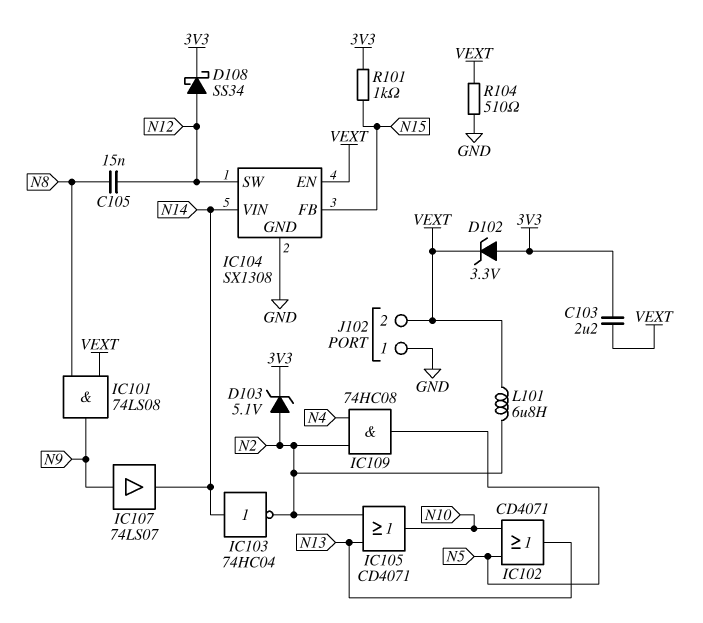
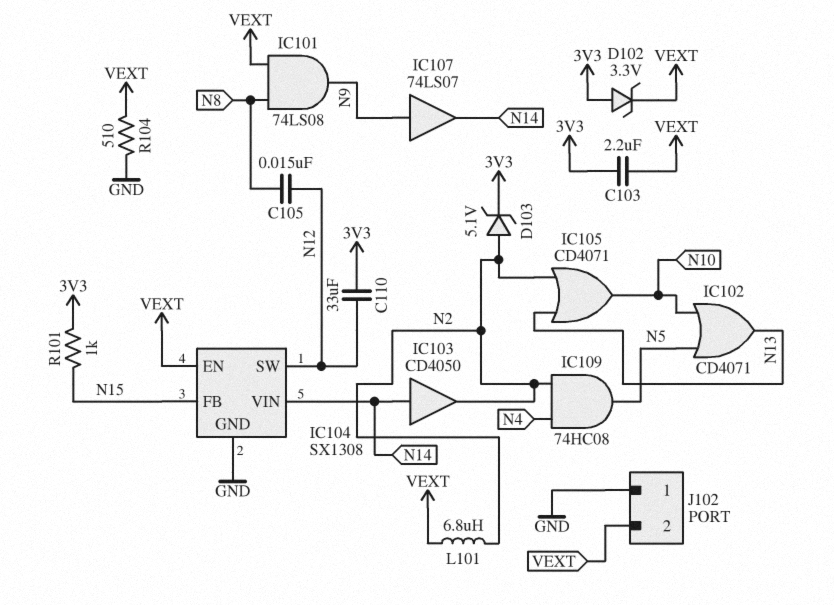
C110: none -> 33uF (3V3, N12)
D108: schottky SS34 (A N12, K 3V3) -> none
IC103: NOT 74HC04 (in N14, out N2) -> buffer CD4050 (in N14, out N2)

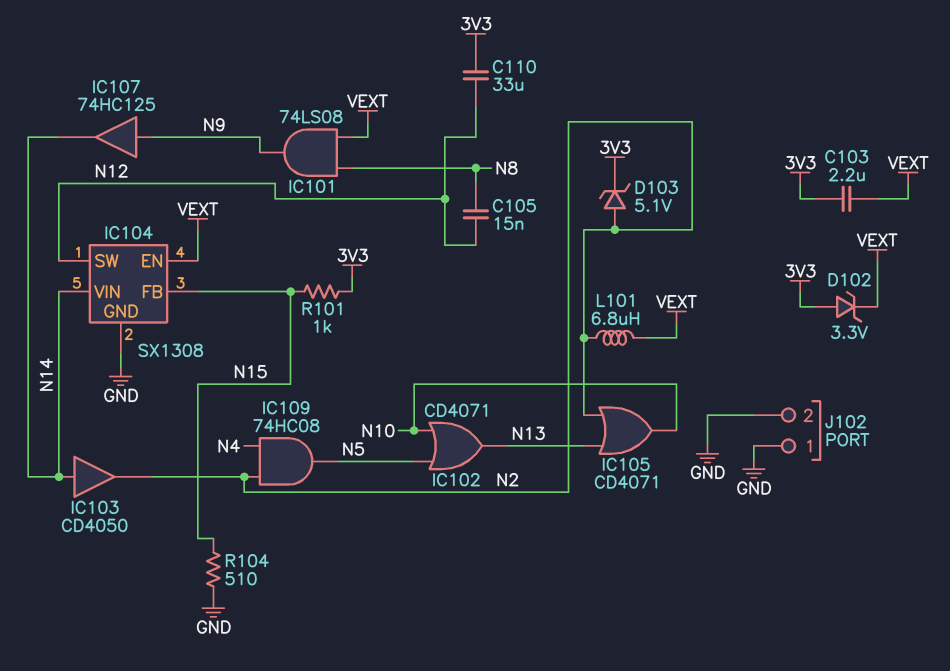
IC107: buffer 74LS07 (in N9, out N14) -> buffer 74HC125 (in N9, out N14)
J102 pin 2: VEXT -> GND
R104: 510 (GND, VEXT) -> 510 (GND, N15)

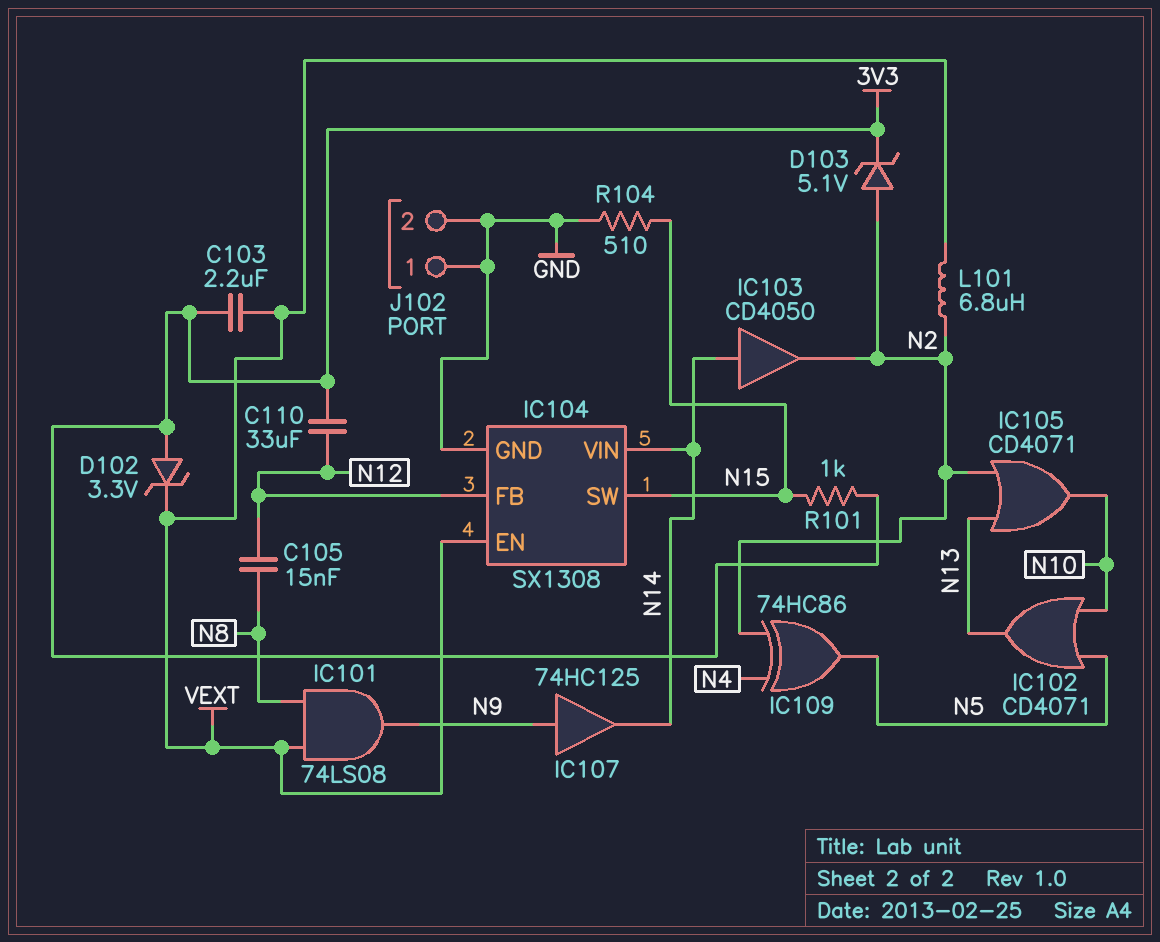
IC104 pin FB: N15 -> N12
IC104 pin SW: N12 -> N15
IC109: AND 74HC08 (in N2, in N4, out N5) -> XOR 74HC86 (in N2, in N4, out N5)

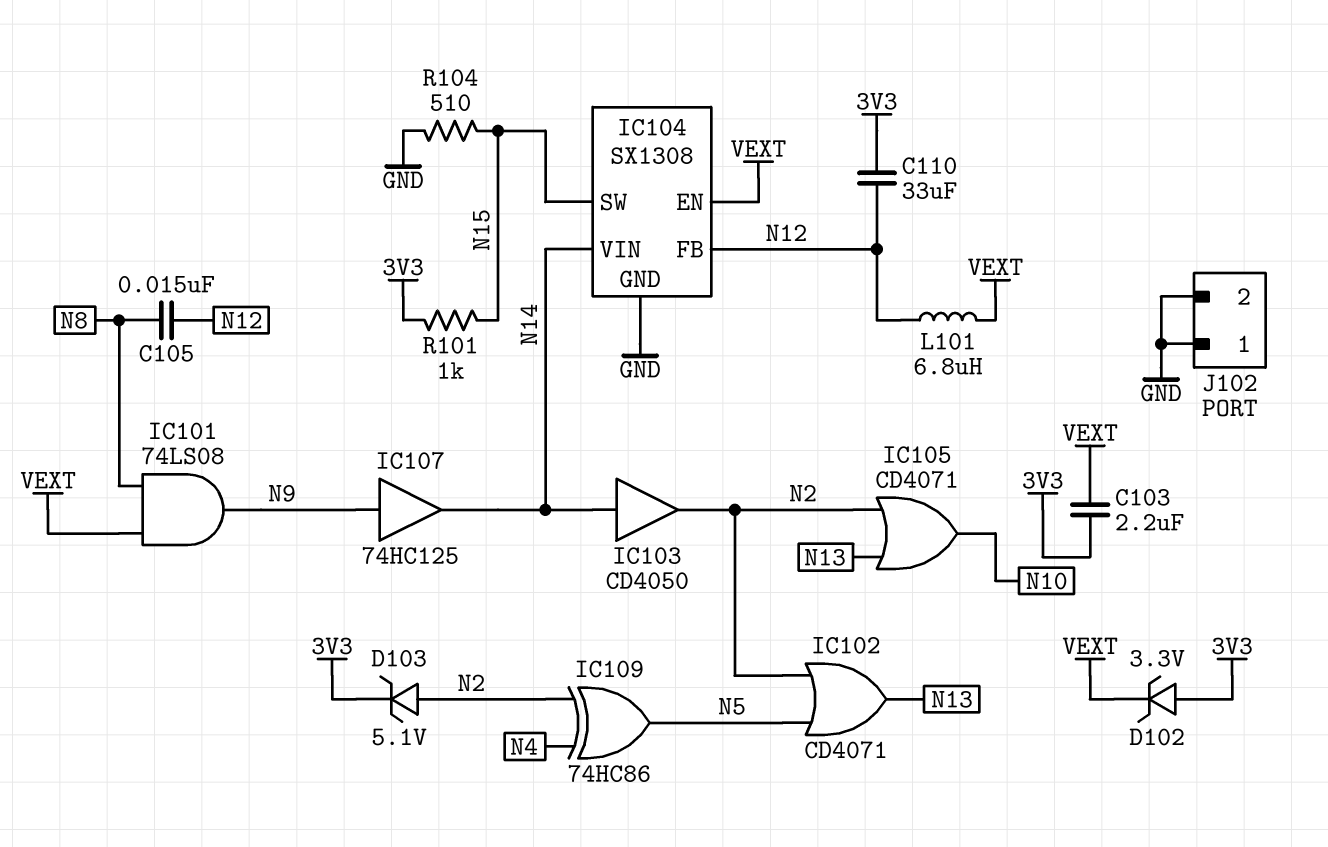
IC102: OR CD4071 (in N5, in N10, out N13) -> OR CD4071 (in N2, in N5, out N13)
L101: 6.8uH (N2, VEXT) -> 6.8uH (N12, VEXT)

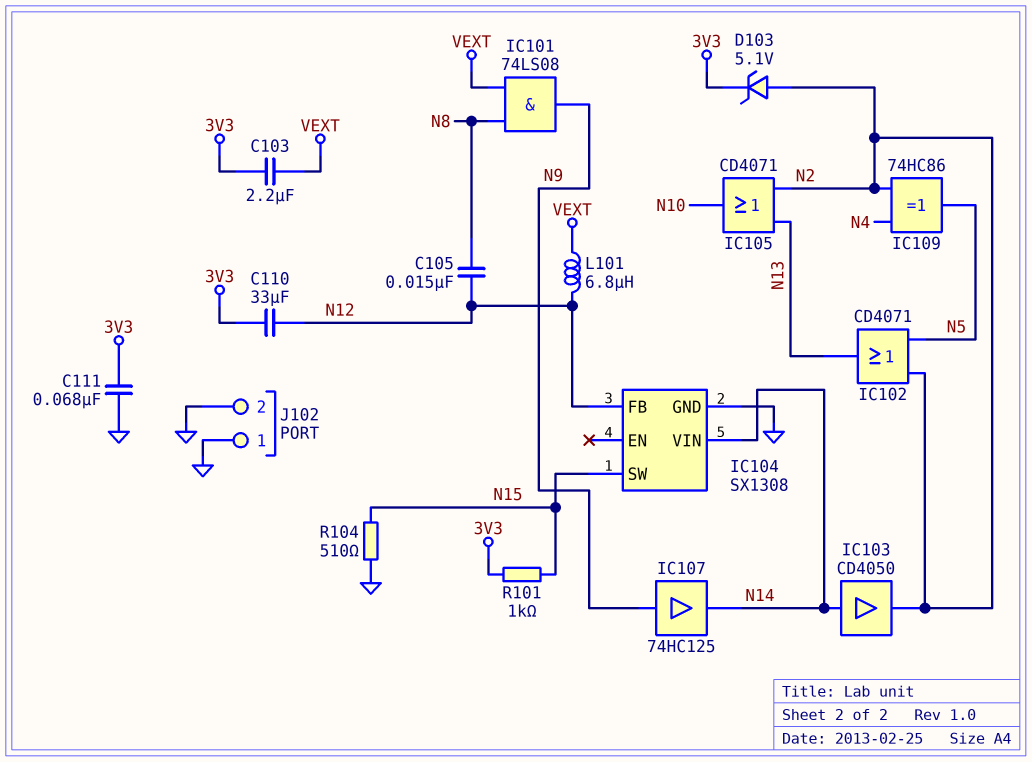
C111: none -> 68nF (3V3, GND)
D102: zener 3.3V (A 3V3, K VEXT) -> none
IC104 pin EN: VEXT -> none

